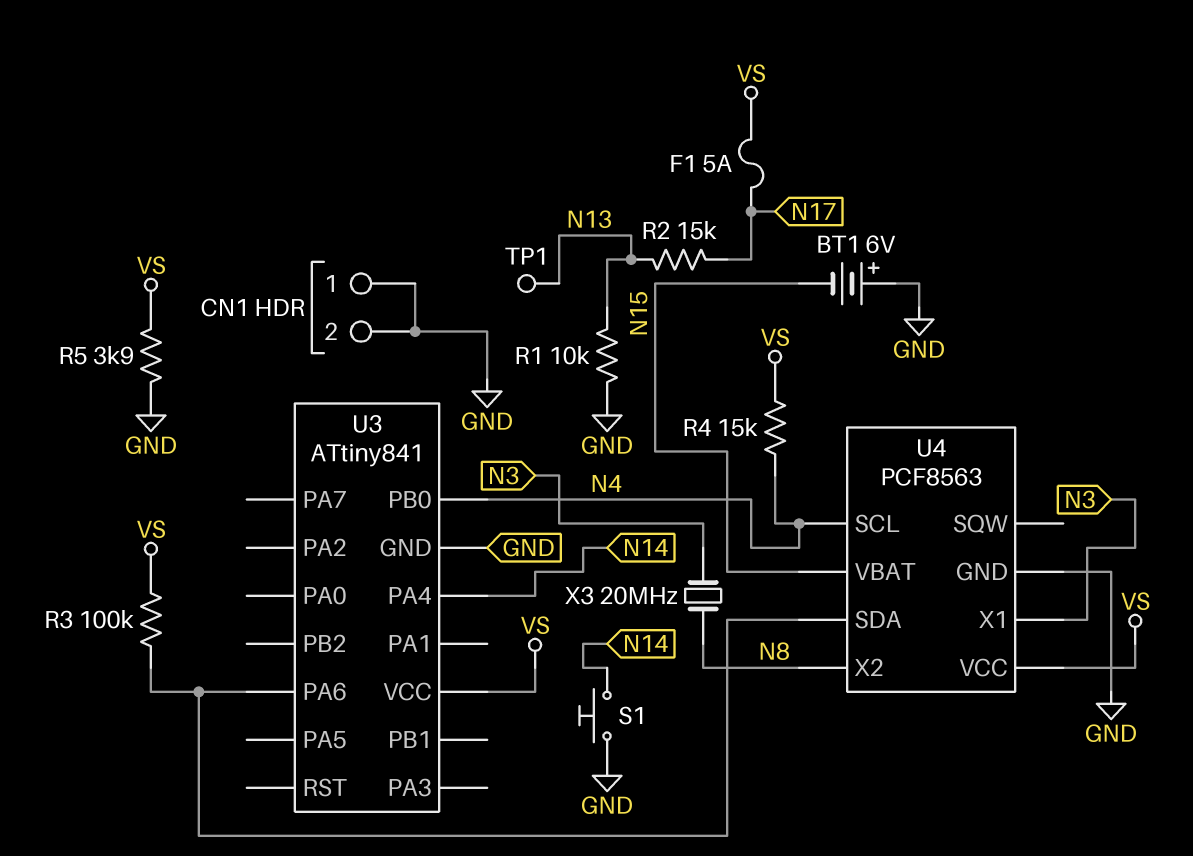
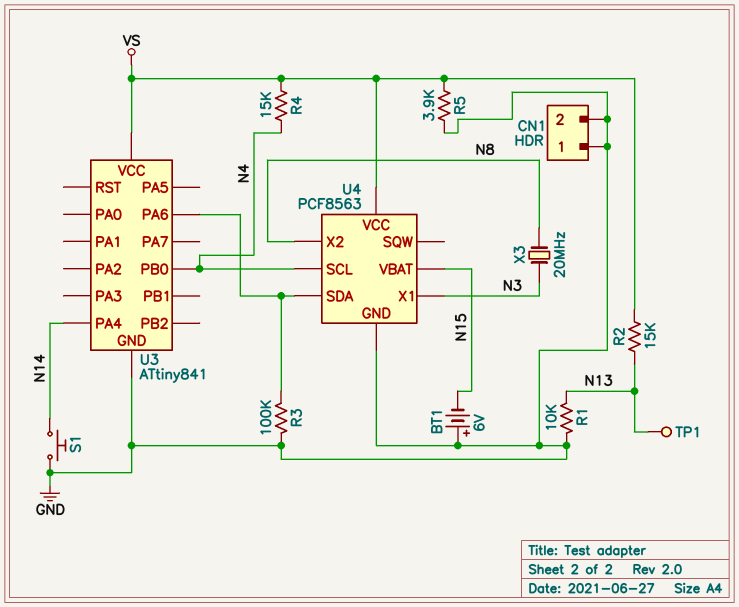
F1: 5A (N17, VS) -> none
R2: 15k (N13, N17) -> 15k (N13, VS)
R3: 100k (U3/PA6, VS) -> 100k (GND, U3/PA6)

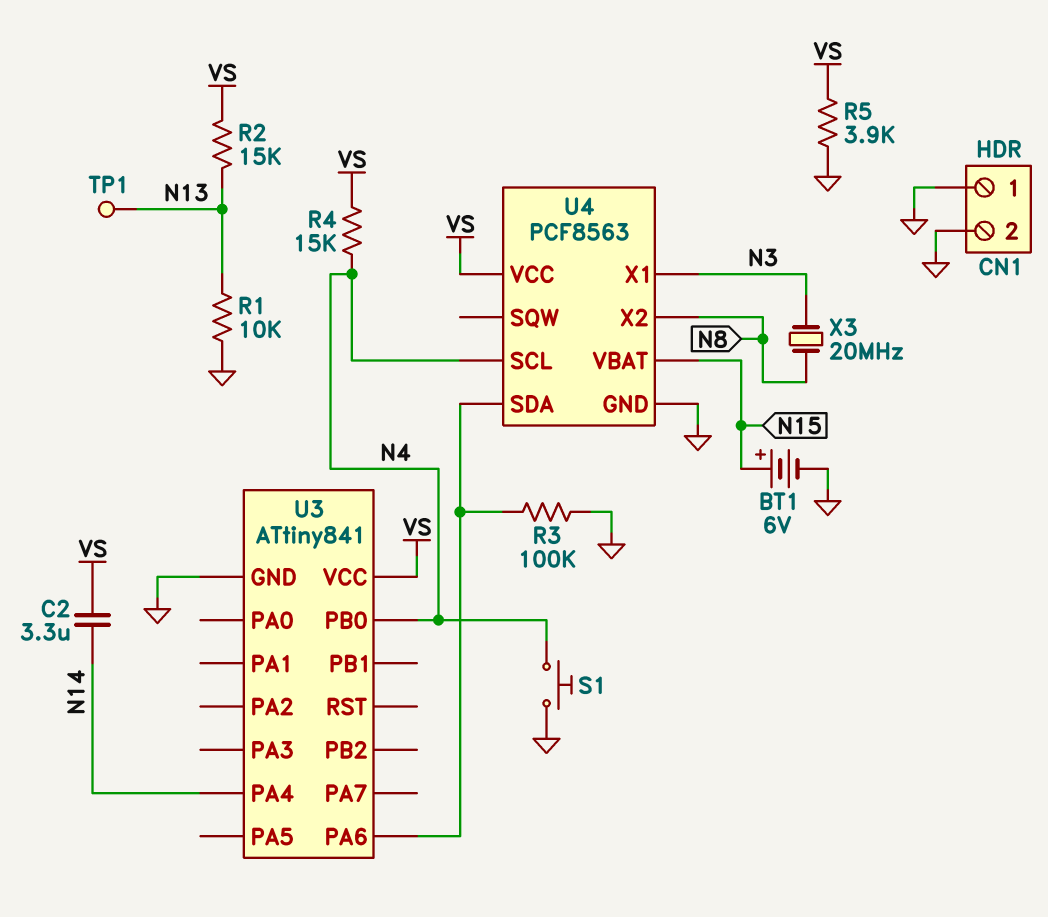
BT1: 6V (plus GND, minus N15) -> 6V (plus N15, minus GND)
C2: none -> 3.3uF (N14, VS)
S1: button (GND, N14) -> button (GND, N4)

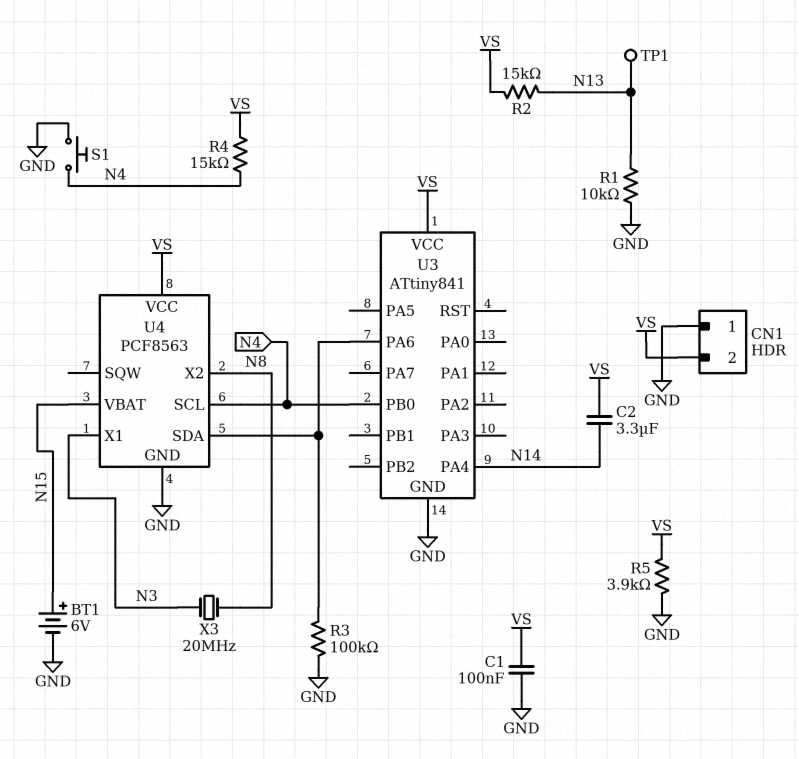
C1: none -> 100nF (GND, VS)
CN1 pin 2: GND -> VS

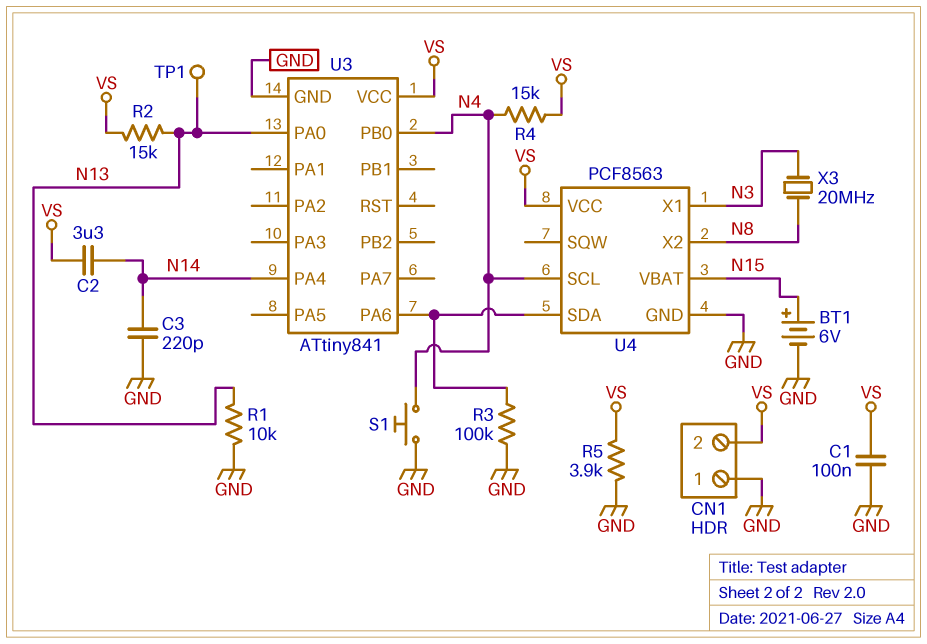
C3: none -> 220pF (GND, N14)
U3 pin PA0: none -> N13

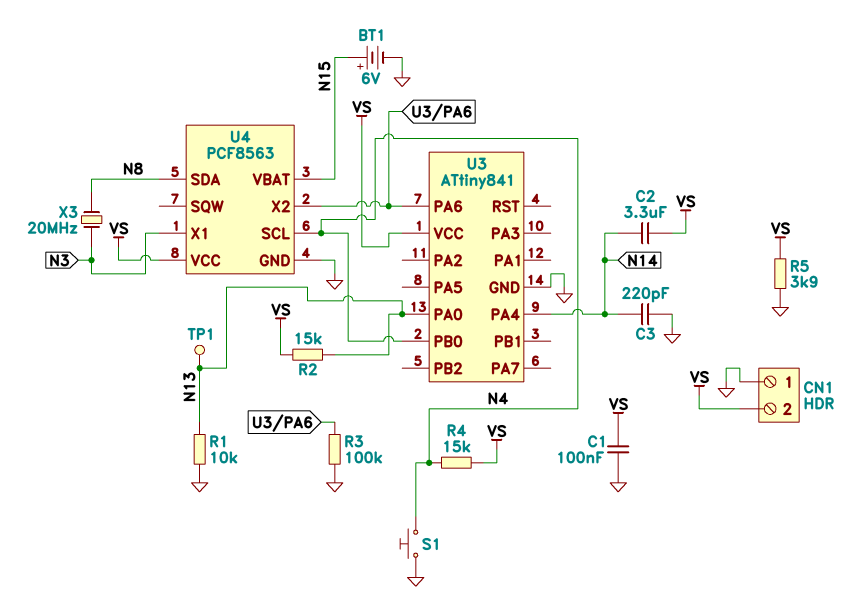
U4 pin SDA: U3/PA6 -> N8
U4 pin X2: N8 -> U3/PA6

